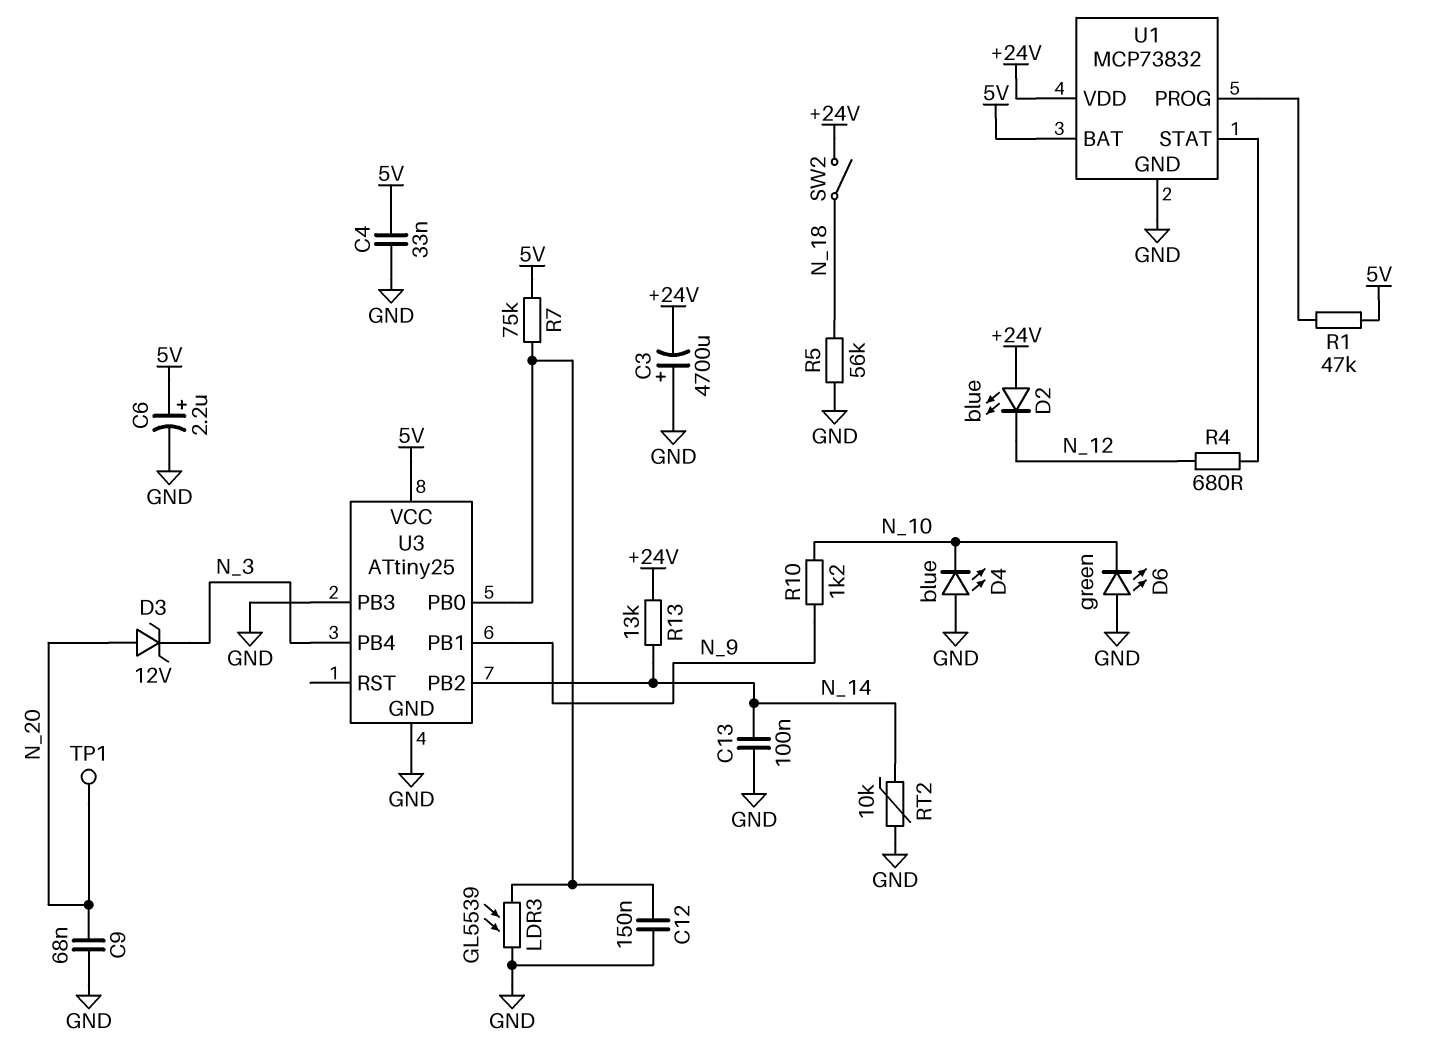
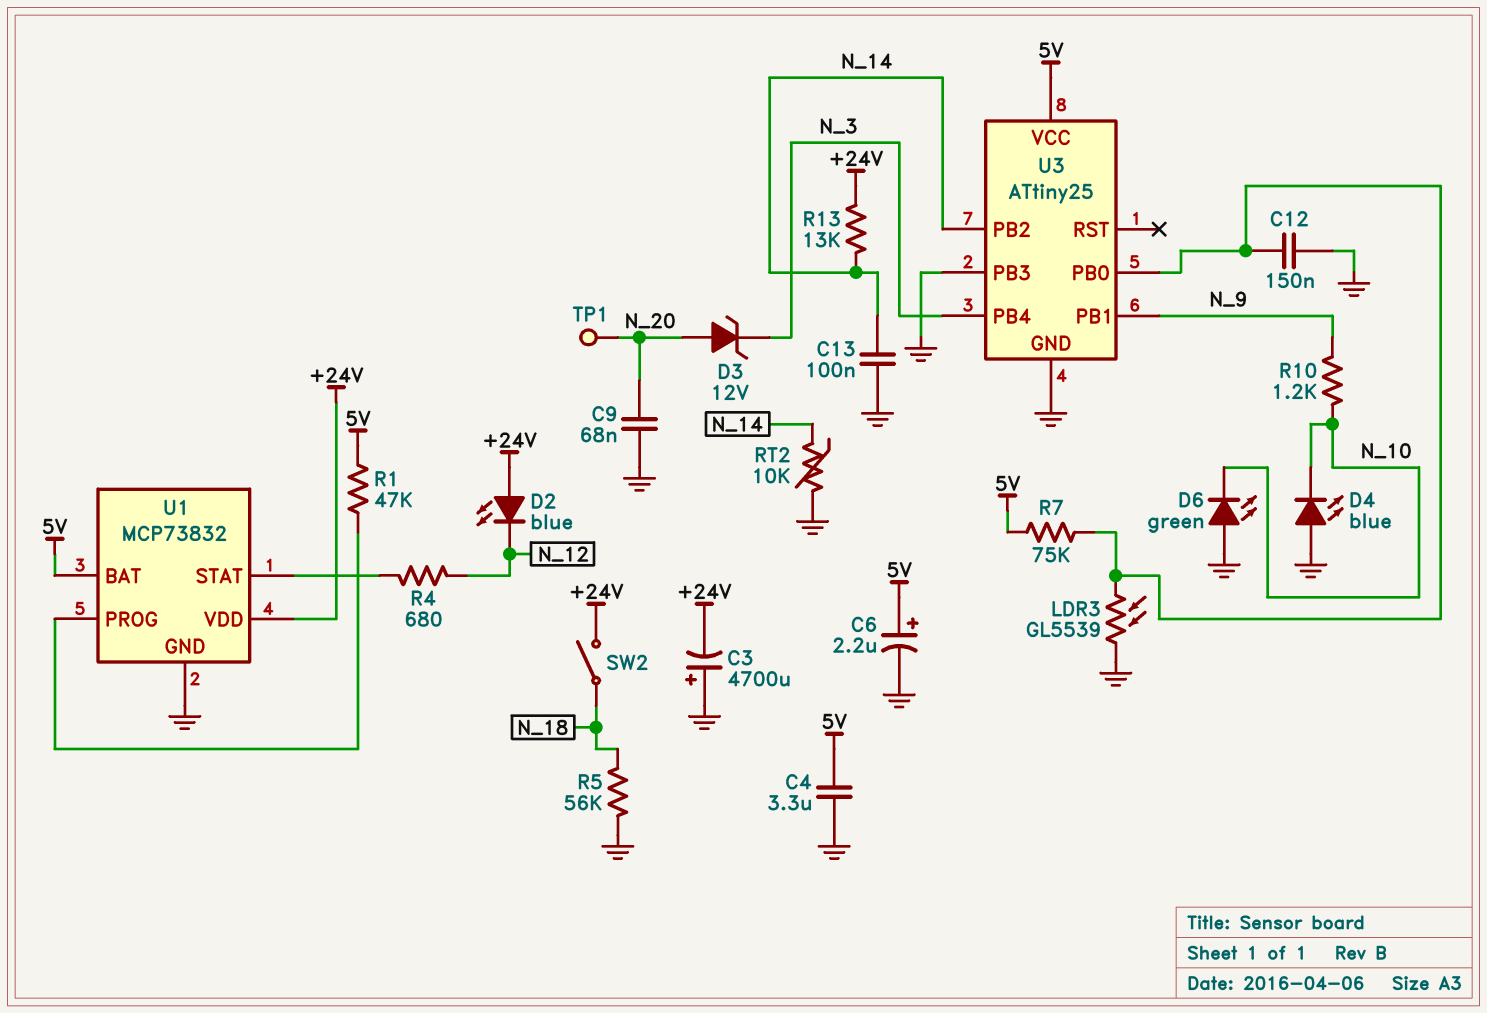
C4: 33nF (5V, GND) -> 3.3uF (5V, GND)

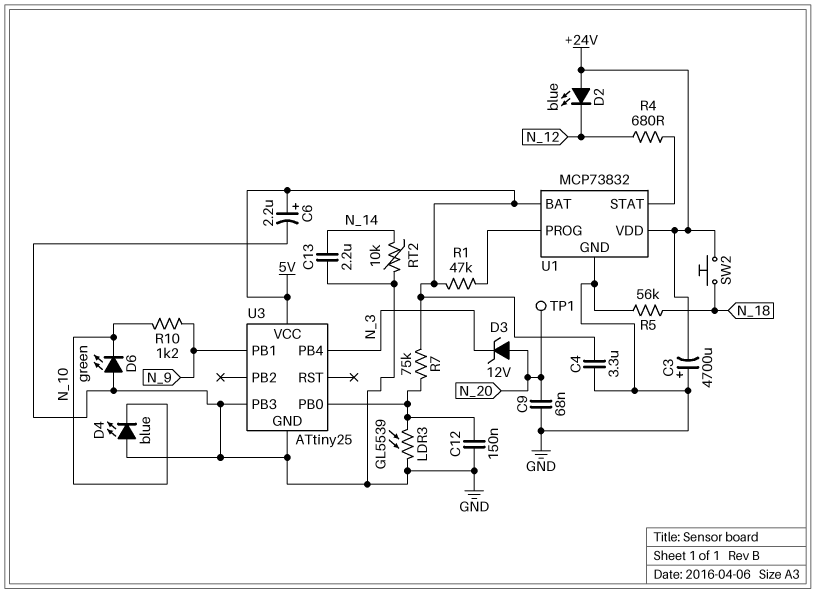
C13: 100nF (GND, N_14) -> 2.2uF (GND, N_14)
R13: 13k (+24V, N_14) -> none
SW2: switch (+24V, N_18) -> button (+24V, N_18)
U3 pin PB2: N_14 -> none

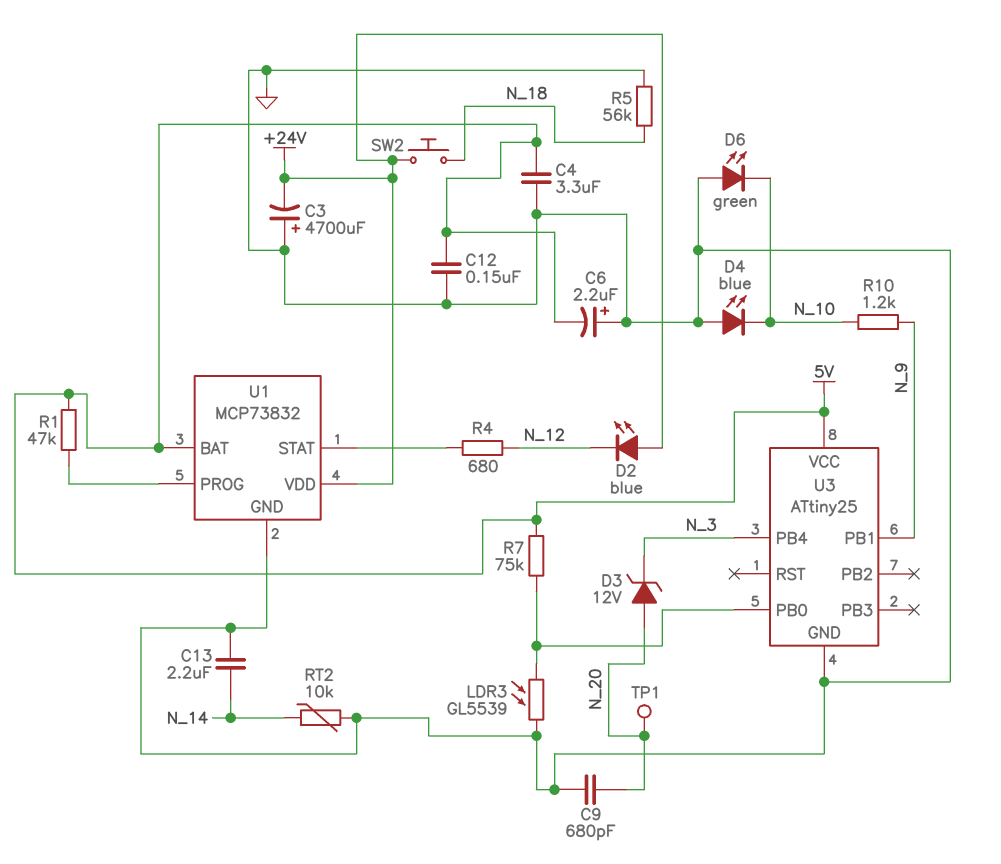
C6: 2.2uF (plus 5V, minus GND) -> 2.2uF (plus GND, minus 5V)
C9: 68nF (GND, N_20) -> 680pF (GND, N_20)
C12: 150nF (GND, U3/PB0) -> 150nF (5V, GND)
U3 pin PB3: GND -> none

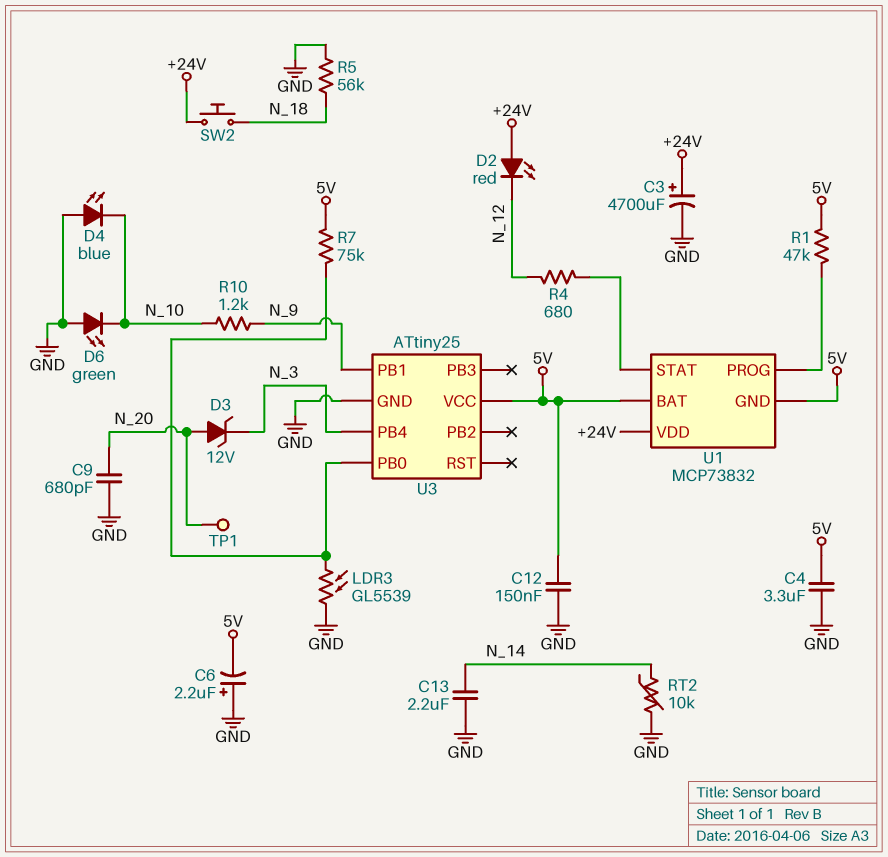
C3: 4700uF (plus GND, minus +24V) -> 4700uF (plus +24V, minus GND)
D2: LED blue (A +24V, K N_12) -> LED red (A +24V, K N_12)
U1 pin GND: GND -> 5V

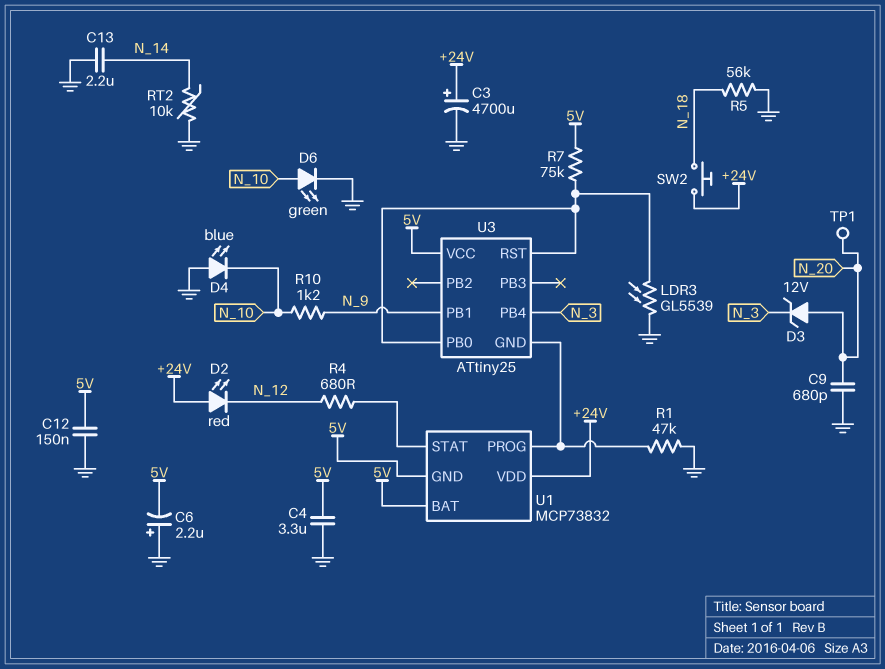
D6: LED green (A GND, K N_10) -> LED green (A N_10, K GND)
R1: 47k (5V, U1/PROG) -> 47k (GND, U1/PROG)
U3 pin GND: GND -> U1/PROG
U3 pin RST: none -> U3/PB0

